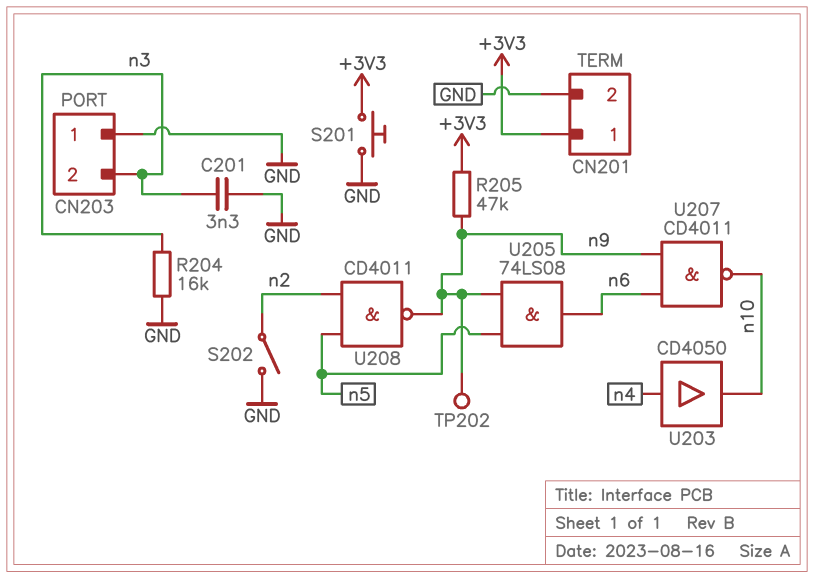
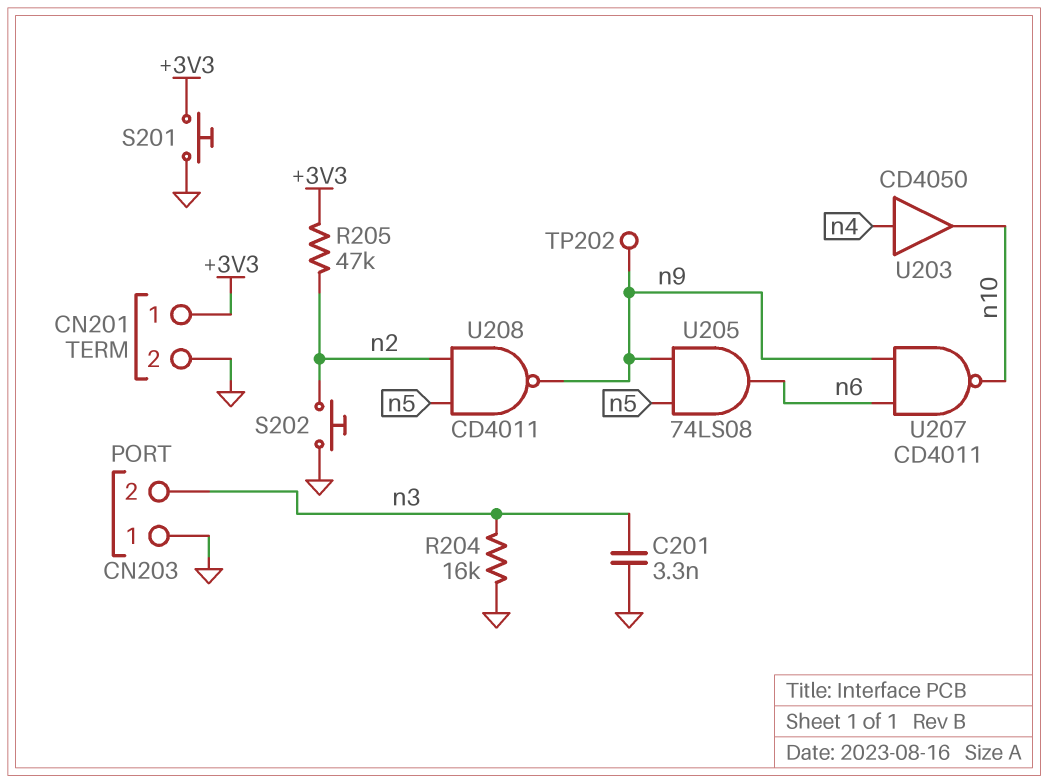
R205: 47k (+3V3, n9) -> 47k (+3V3, n2)
S202: switch (GND, n2) -> button (GND, n2)

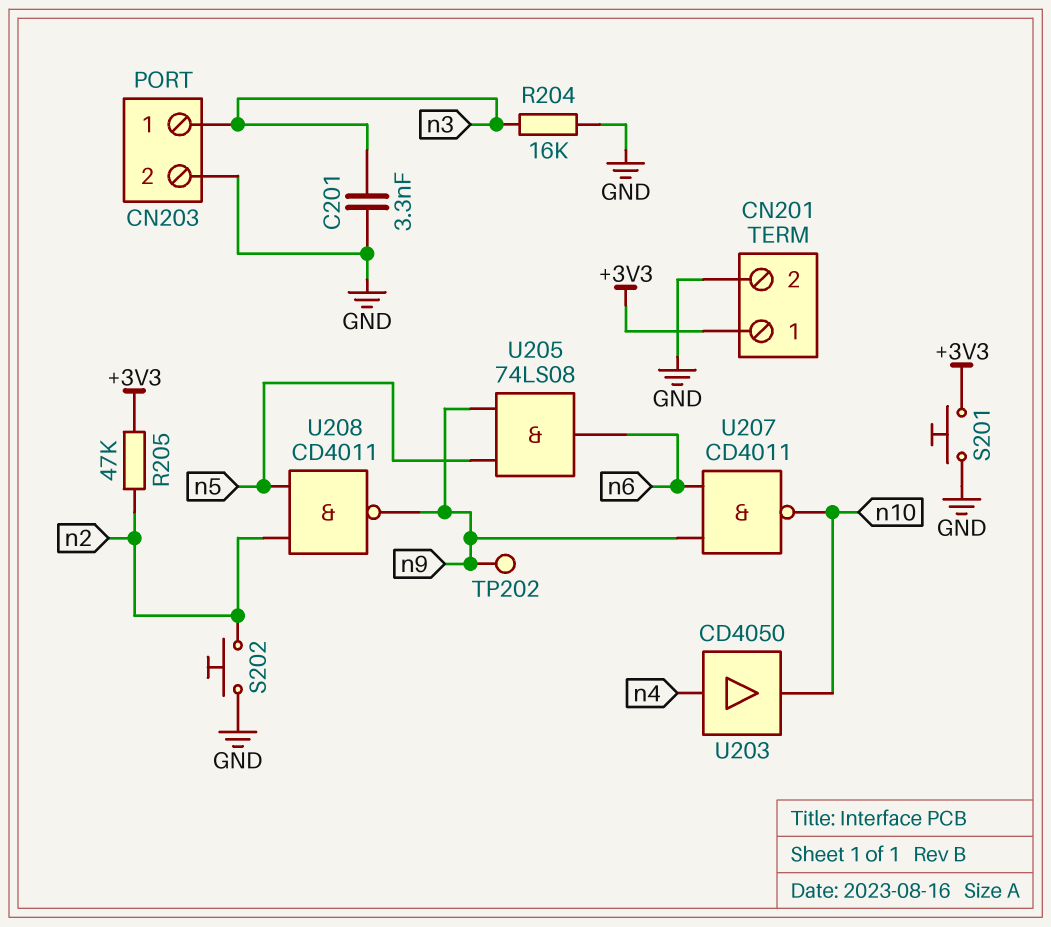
CN203 pin 1: GND -> n3
CN203 pin 2: n3 -> GND

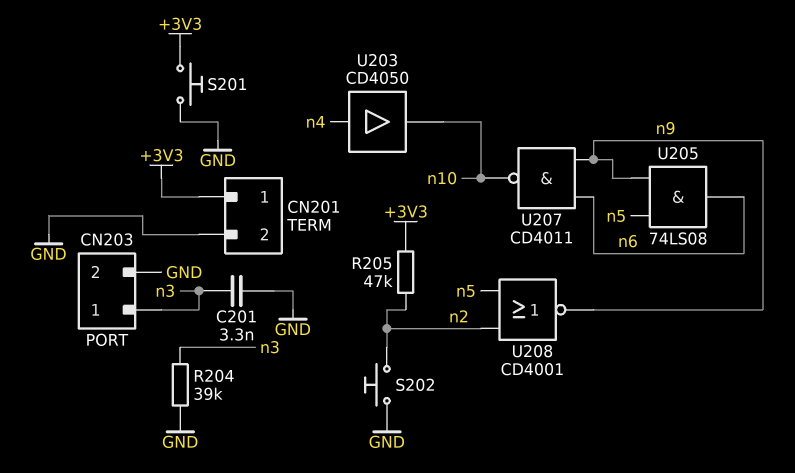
R204: 16k (GND, n3) -> 39k (GND, n3)
TP202: test point (n9) -> none
U208: NAND CD4011 (in n2, in n5, out n9) -> NOR CD4001 (in n2, in n5, out n9)

